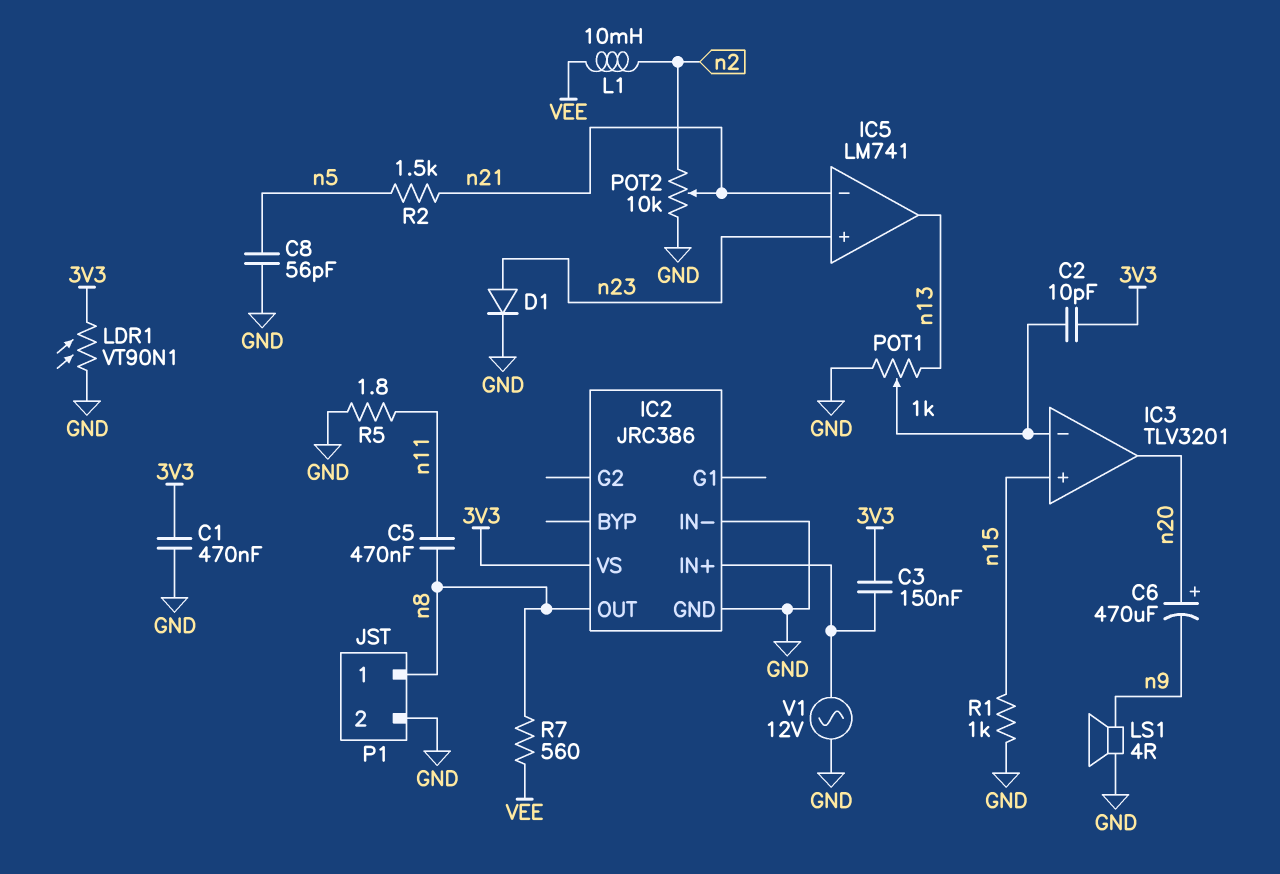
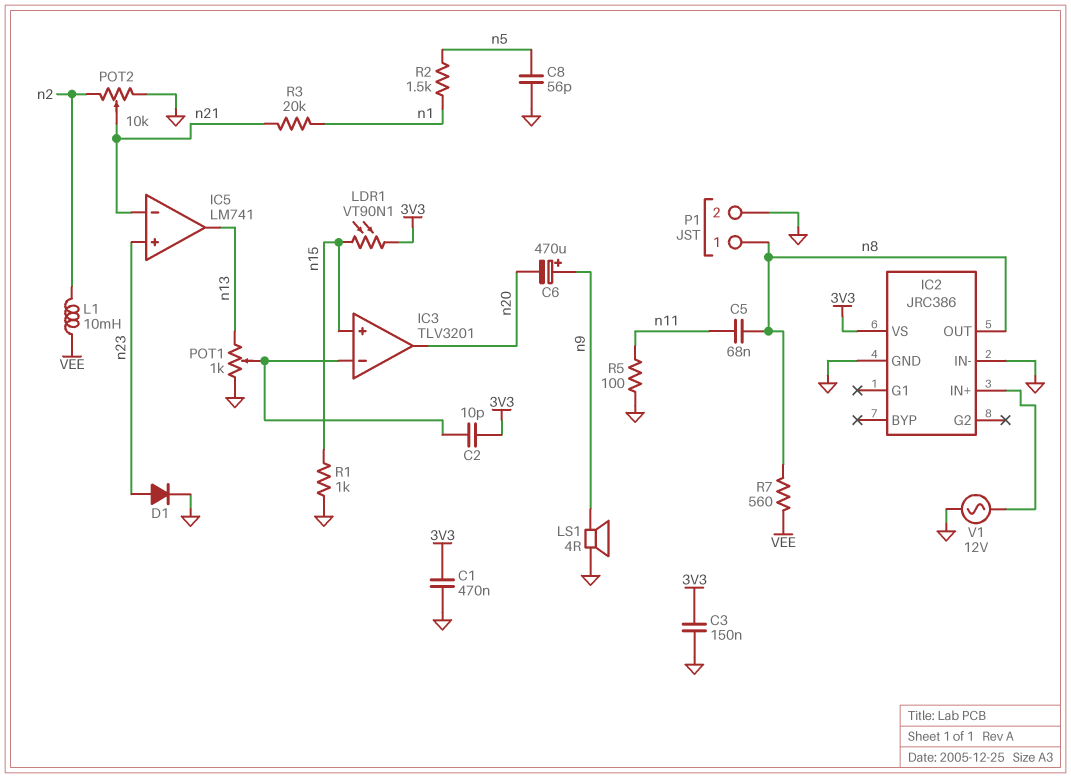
C3: 150nF (3V3, IC2/IN+) -> 150nF (3V3, GND)
C5: 470nF (n8, n11) -> 68nF (n8, n11)
C6: 470uF (plus n20, minus n9) -> 470uF (plus n9, minus n20)
LDR1: VT90N1 (3V3, GND) -> VT90N1 (3V3, n15)
R2: 1.5k (n5, n21) -> 1.5k (n1, n5)
R3: none -> 20k (n1, n21)
R5: 1.8 (GND, n11) -> 100 (GND, n11)

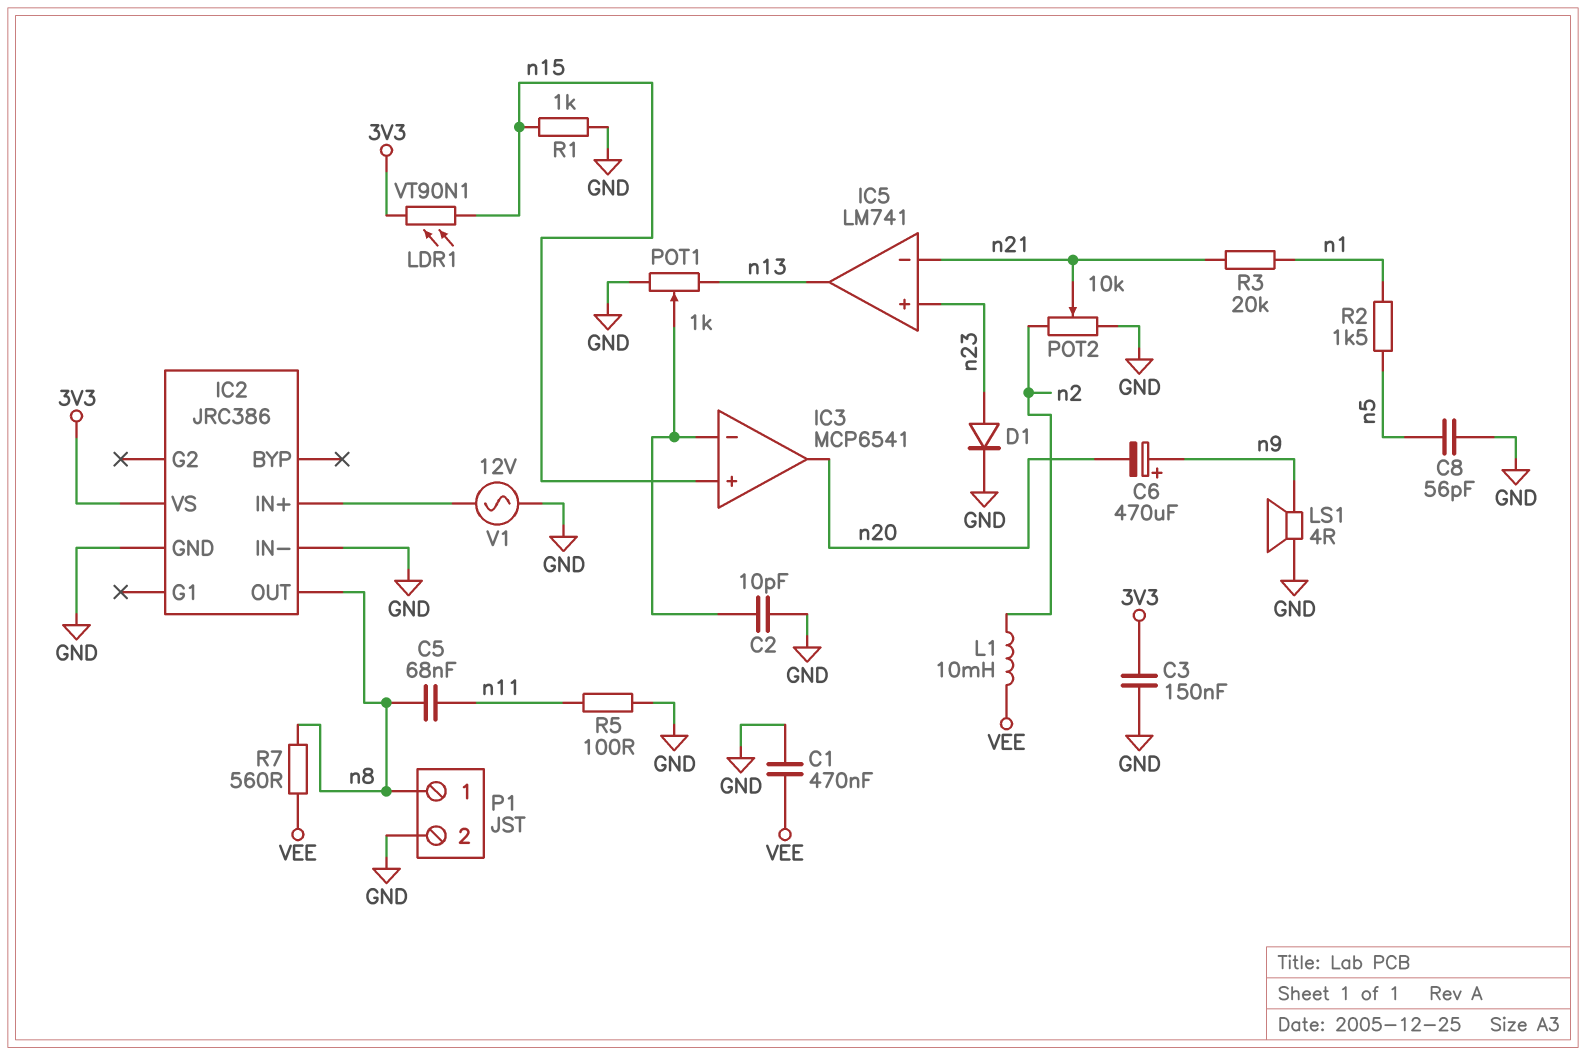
C1: 470nF (3V3, GND) -> 470nF (GND, VEE)
C2: 10pF (3V3, IC3/in-) -> 10pF (GND, IC3/in-)
IC3: TLV3201 -> MCP6541

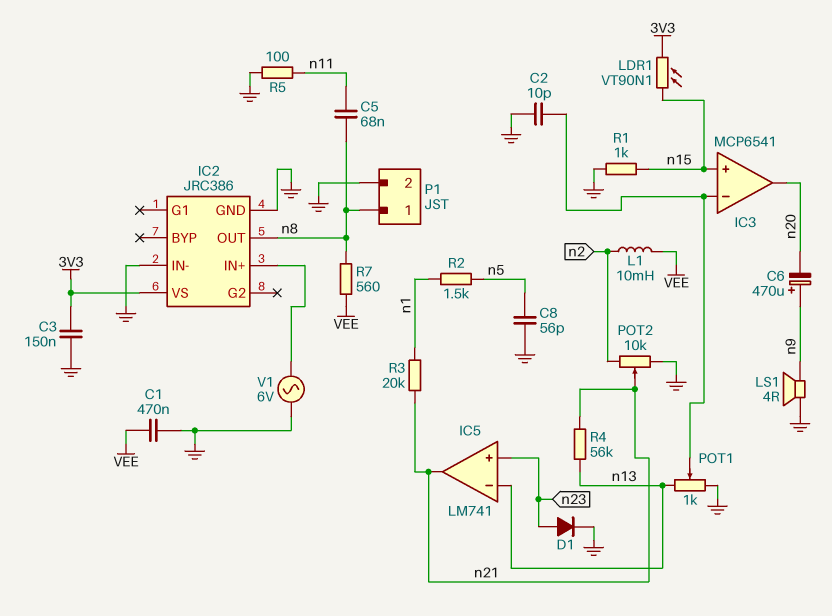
IC5 pin in-: n21 -> n13
IC5 pin out: n13 -> n21
R4: none -> 56k (n13, n21)
V1: AC 12V (GND, IC2/IN+) -> AC 6V (GND, IC2/IN+)

